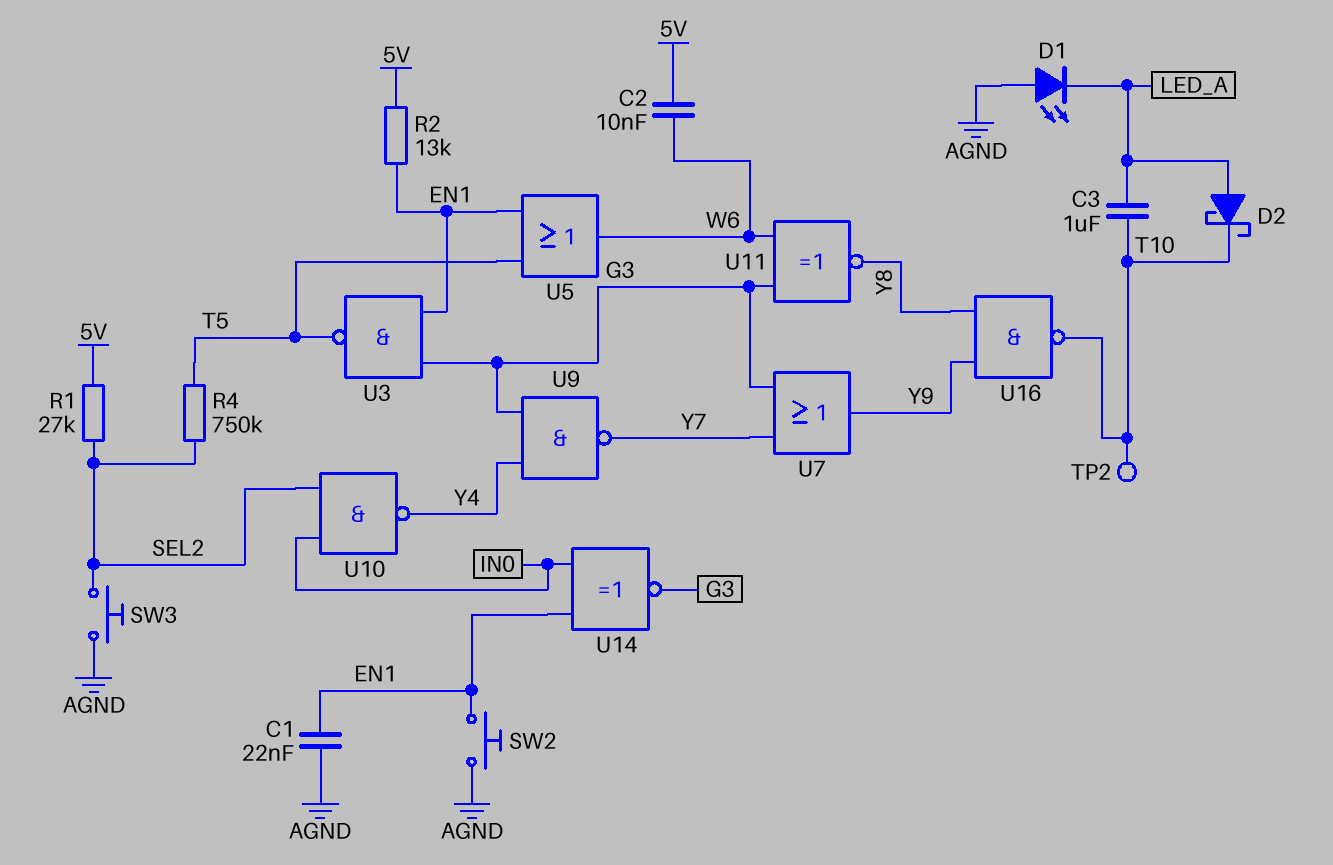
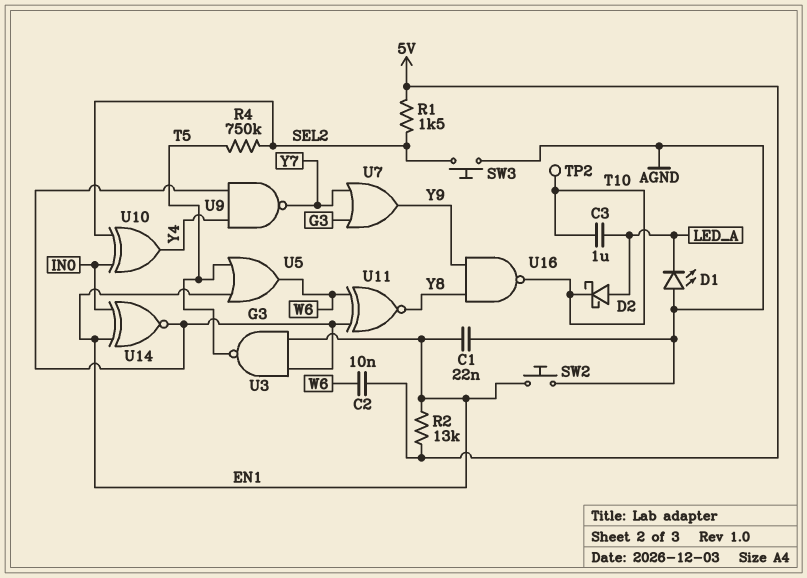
R1: 27k (5V, SEL2) -> 1.5k (5V, SEL2)
U10: NAND (in IN0, in SEL2, out Y4) -> XOR (in IN0, in SEL2, out Y4)

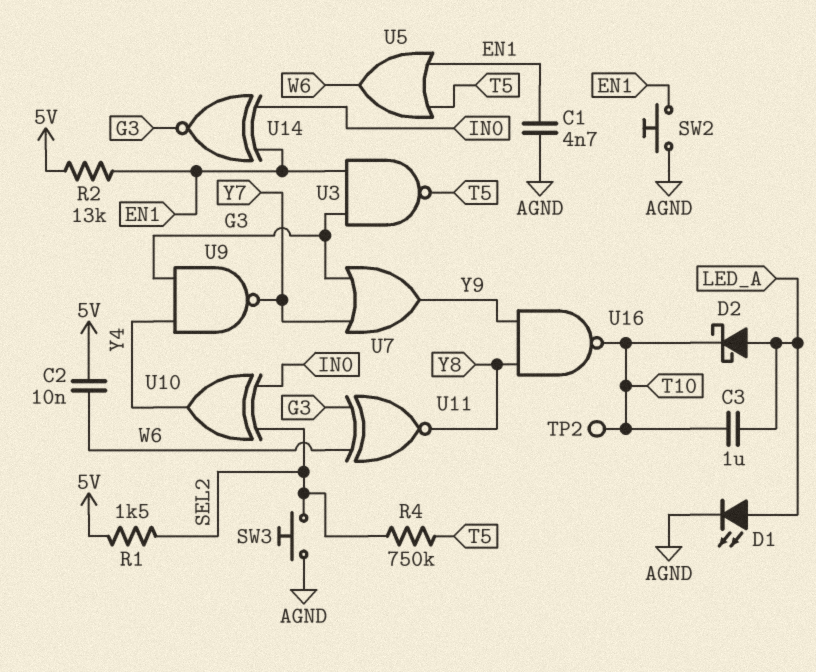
C1: 22nF (AGND, EN1) -> 4.7nF (AGND, EN1)
D1: LED (A AGND, K LED_A) -> LED (A LED_A, K AGND)

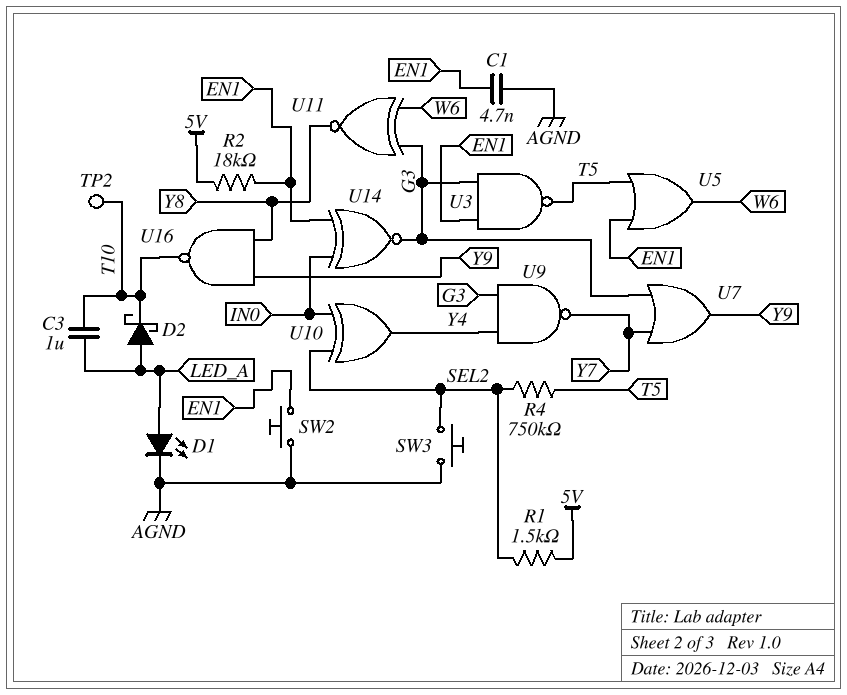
C2: 10nF (5V, W6) -> none
R2: 13k (5V, EN1) -> 18k (5V, EN1)

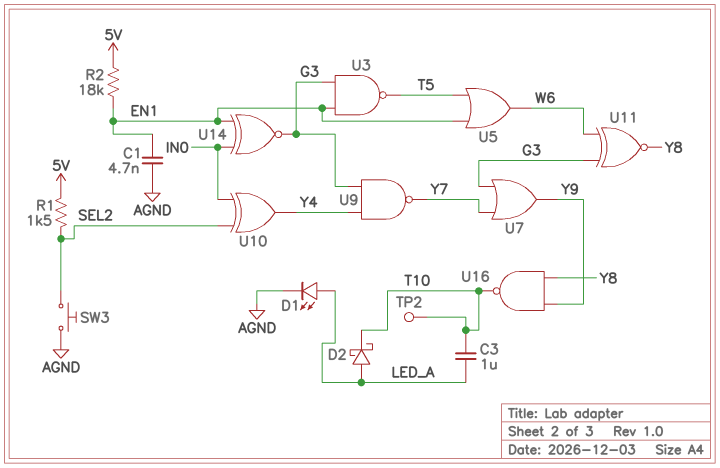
R4: 750k (SEL2, T5) -> none
SW2: button (AGND, EN1) -> none

